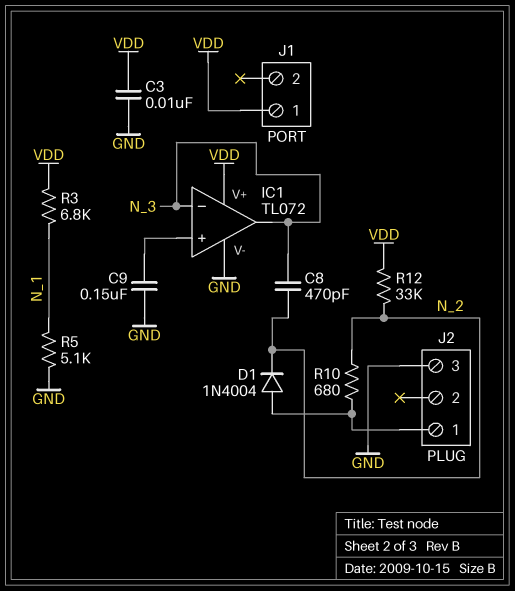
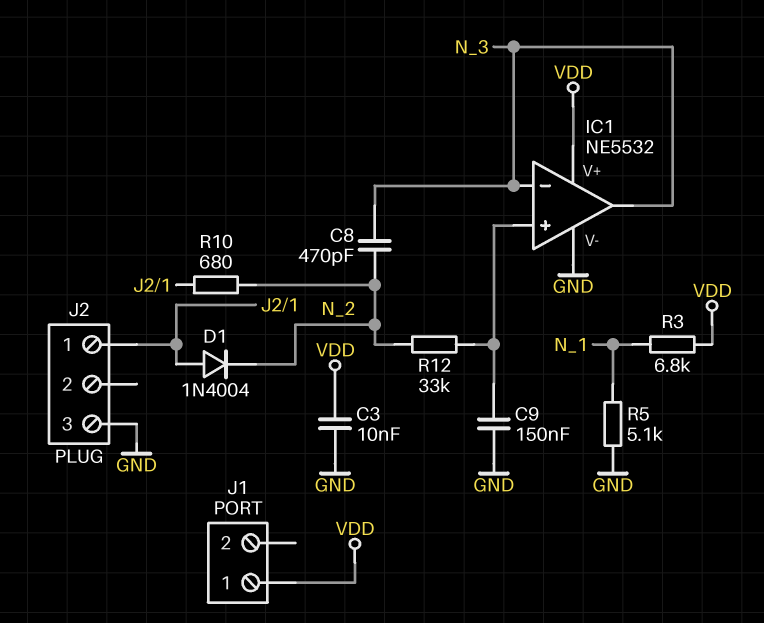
IC1: TL072 -> NE5532
R12: 33k (N_2, VDD) -> 33k (IC1/in+, N_2)

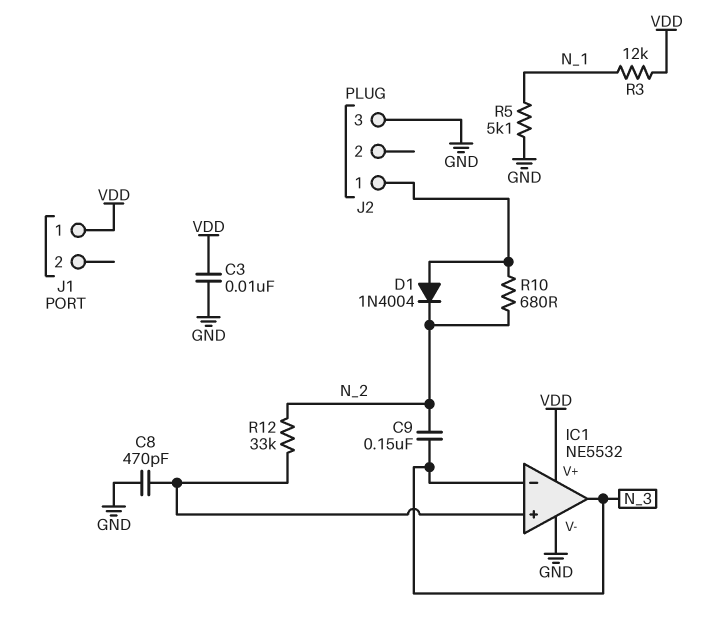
C8: 470pF (N_2, N_3) -> 470pF (GND, IC1/in+)
C9: 150nF (GND, IC1/in+) -> 150nF (N_2, N_3)
R3: 6.8k (N_1, VDD) -> 12k (N_1, VDD)

